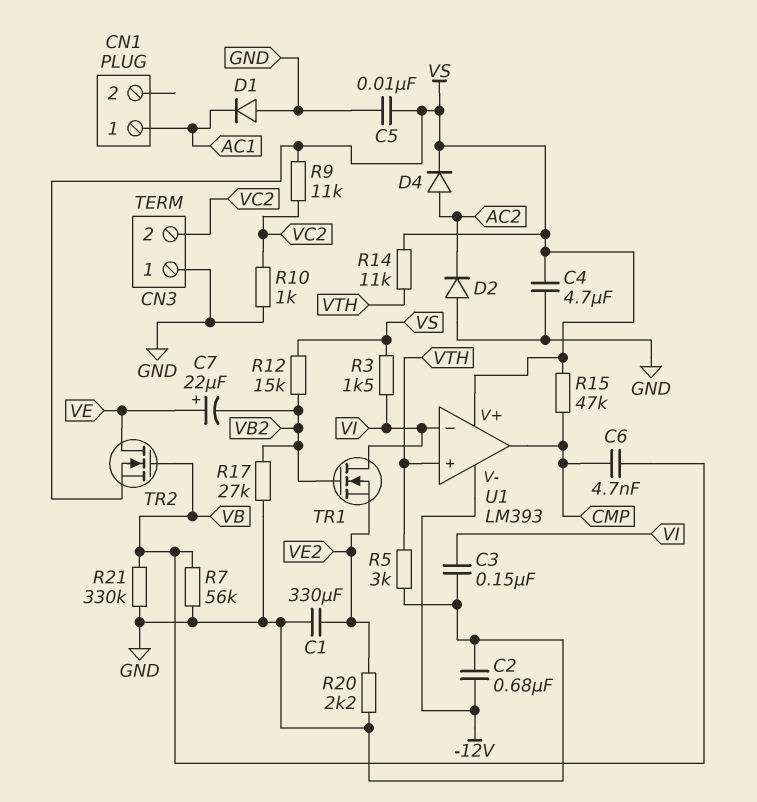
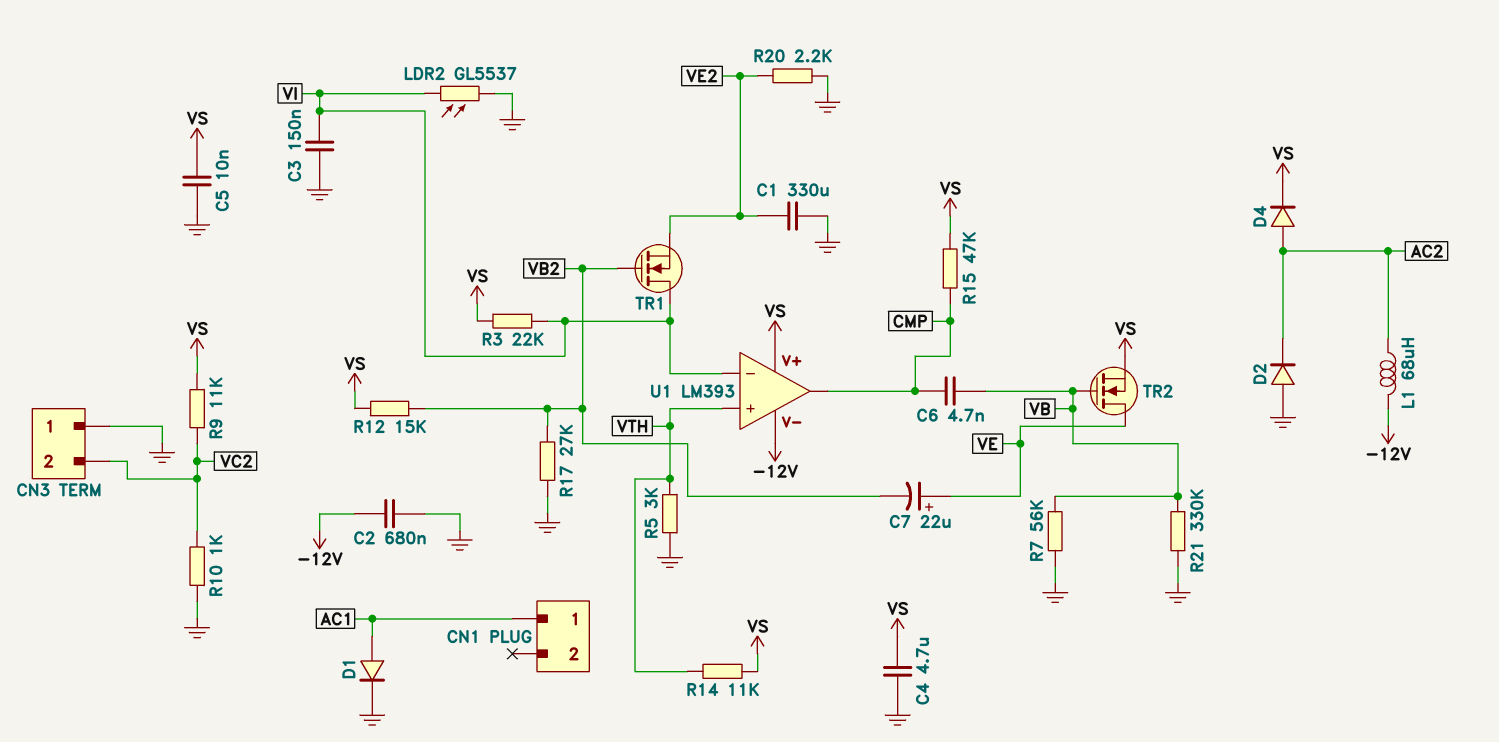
D1: diode (A GND, K AC1) -> diode (A AC1, K GND)
L1: none -> 68uH (-12V, AC2)
LDR2: none -> GL5537 (GND, VI)
R3: 1.5k (VI, VS) -> 22k (VI, VS)

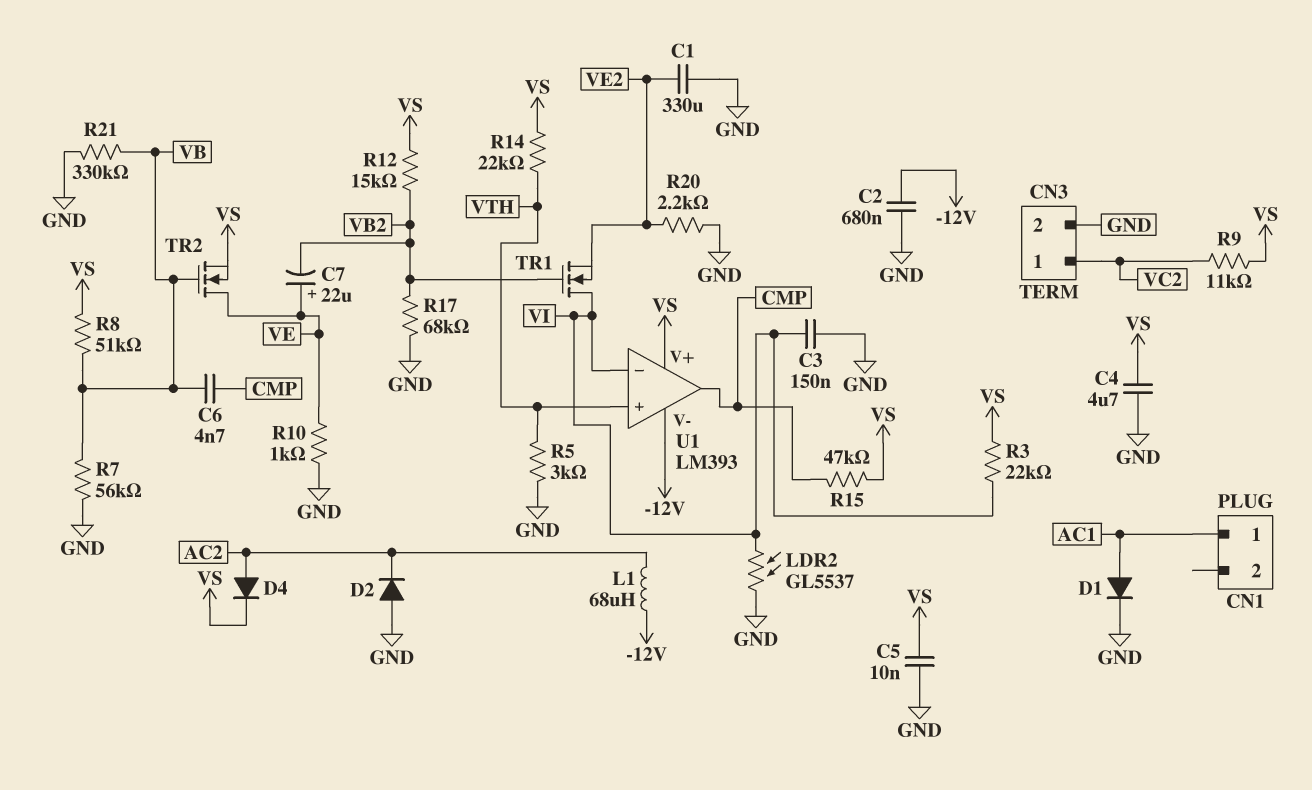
CN3 pin 1: GND -> VC2
CN3 pin 2: VC2 -> GND
R8: none -> 51k (VB, VS)
R10: 1k (GND, VC2) -> 1k (GND, VE)
R14: 11k (VS, VTH) -> 22k (VS, VTH)
R17: 27k (GND, VB2) -> 68k (GND, VB2)

